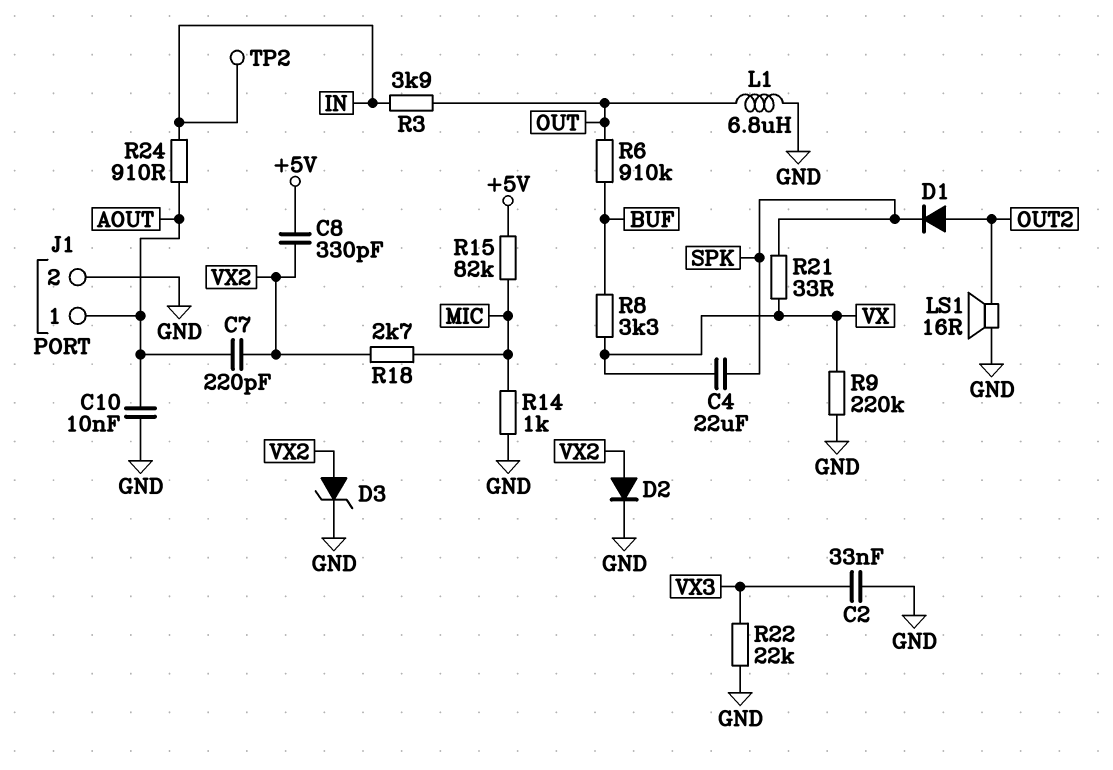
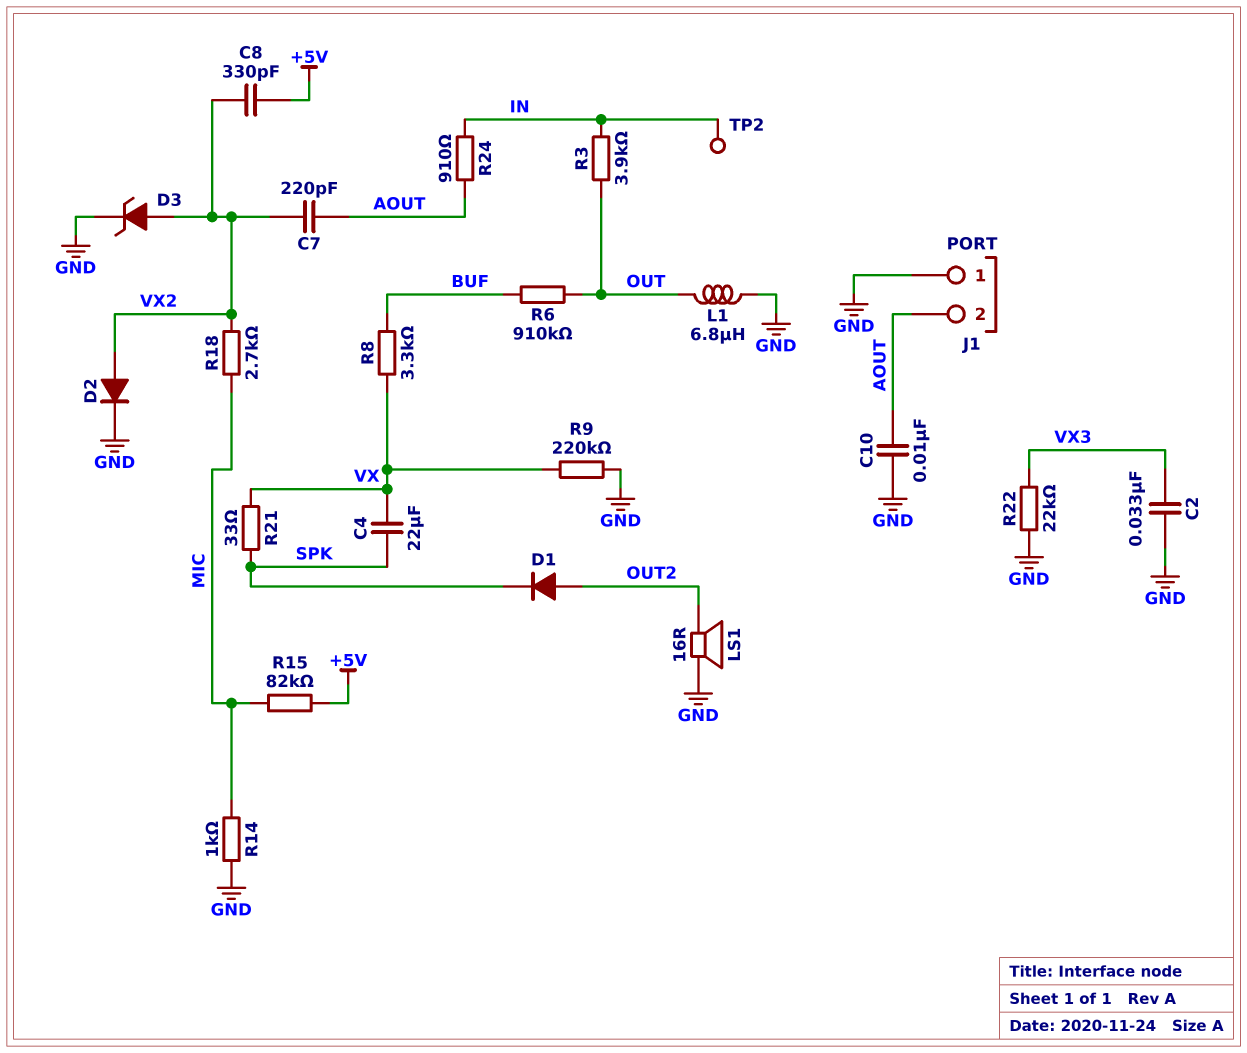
J1 pin 1: AOUT -> GND
J1 pin 2: GND -> AOUT

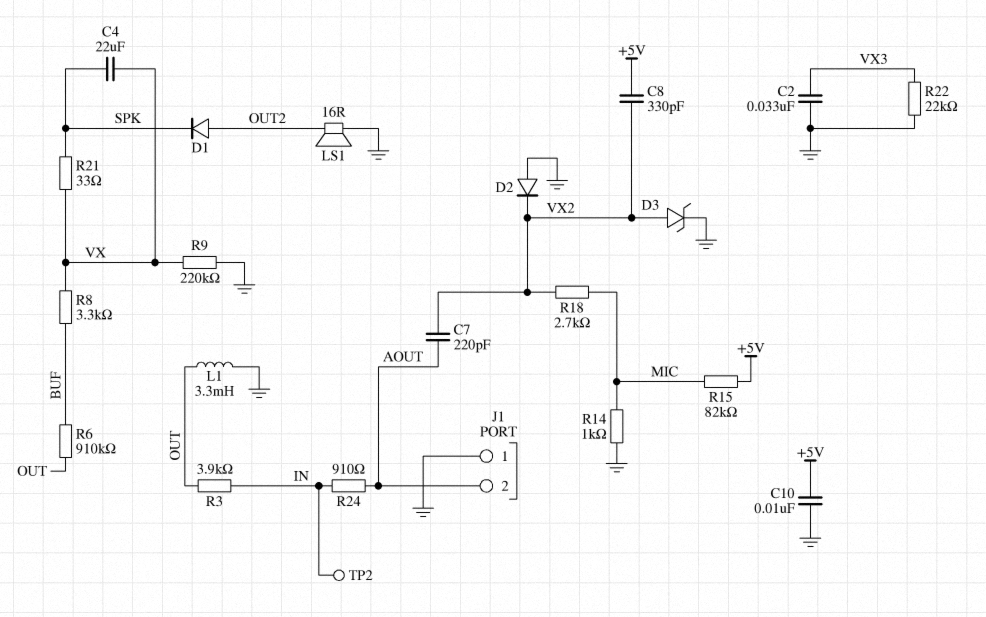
C10: 10nF (AOUT, GND) -> 10nF (+5V, GND)
D2: diode (A VX2, K GND) -> diode (A GND, K VX2)
L1: 6.8uH (GND, OUT) -> 3.3mH (GND, OUT)

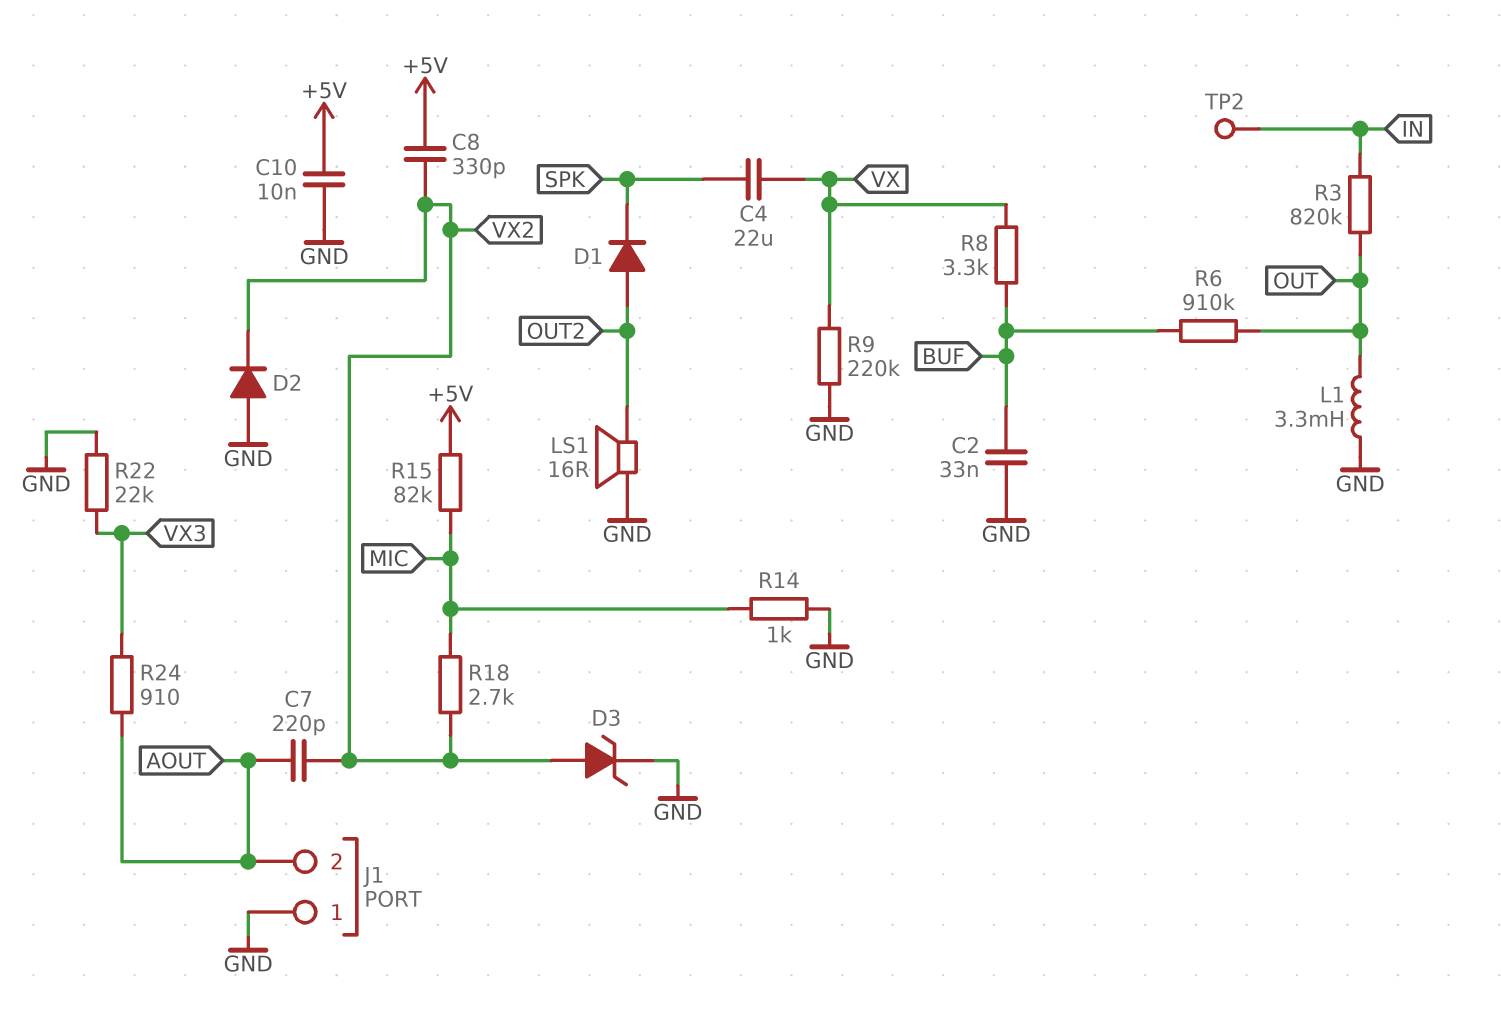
C2: 33nF (GND, VX3) -> 33nF (BUF, GND)
R3: 3.9k (IN, OUT) -> 820k (IN, OUT)
R21: 33 (SPK, VX) -> none
R24: 910 (AOUT, IN) -> 910 (AOUT, VX3)

